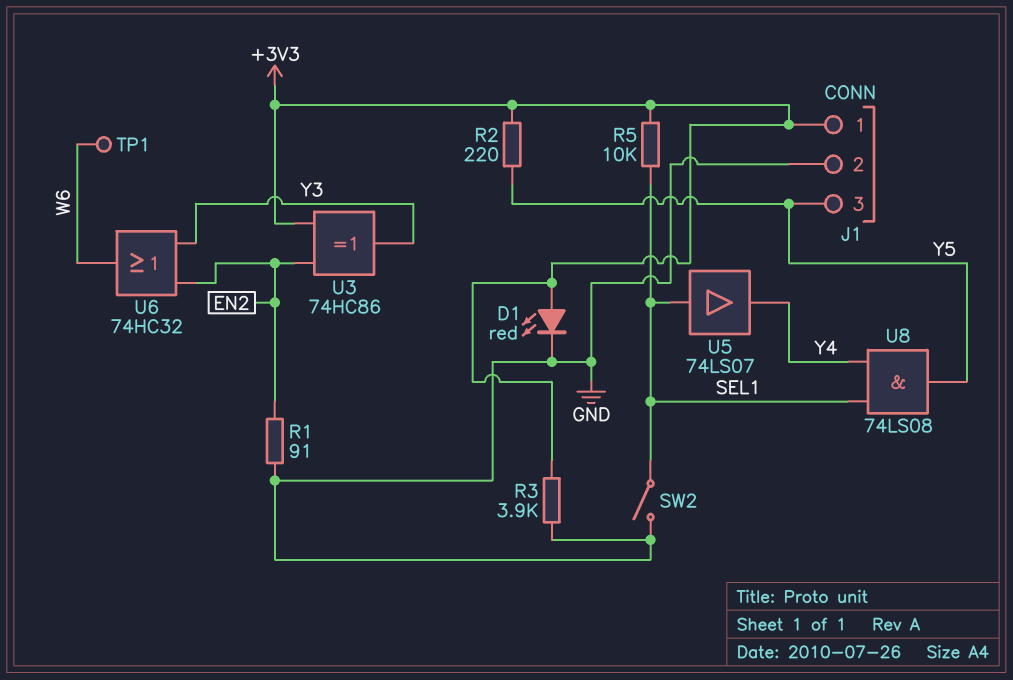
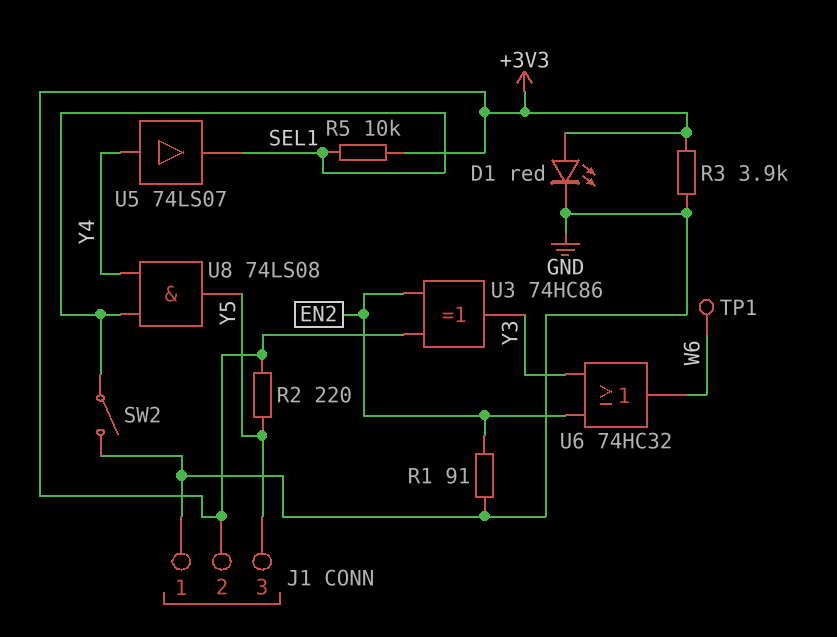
J1 pin 1: +3V3 -> GND
J1 pin 2: GND -> +3V3
U5: buffer 74LS07 (in SEL1, out Y4) -> buffer 74LS07 (in Y4, out SEL1)

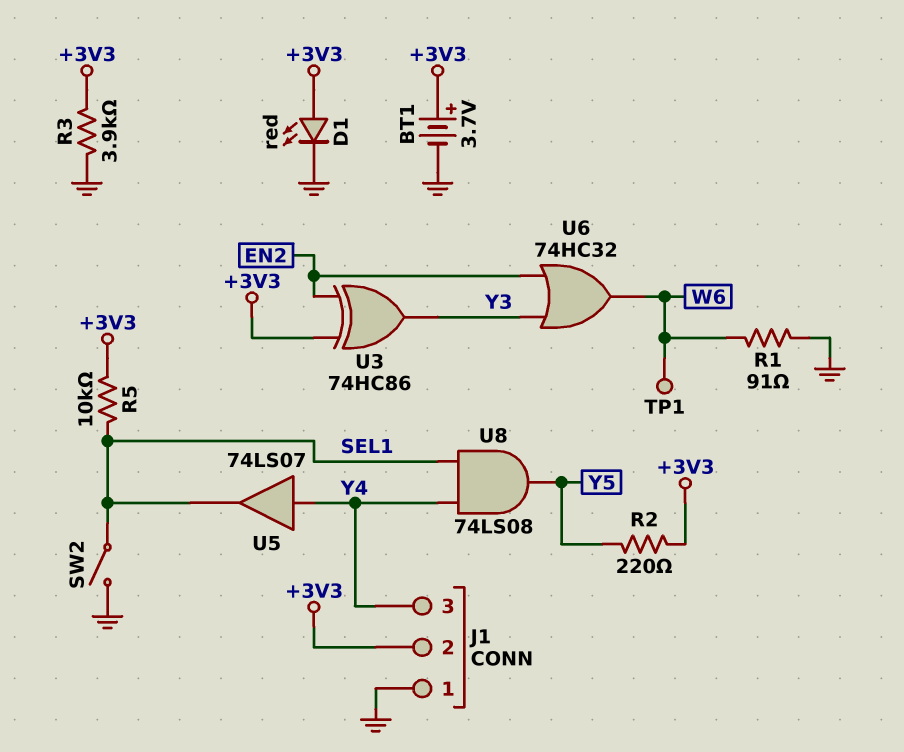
BT1: none -> 3.7V (plus +3V3, minus GND)
J1 pin 3: Y5 -> Y4
R1: 91 (EN2, GND) -> 91 (GND, W6)

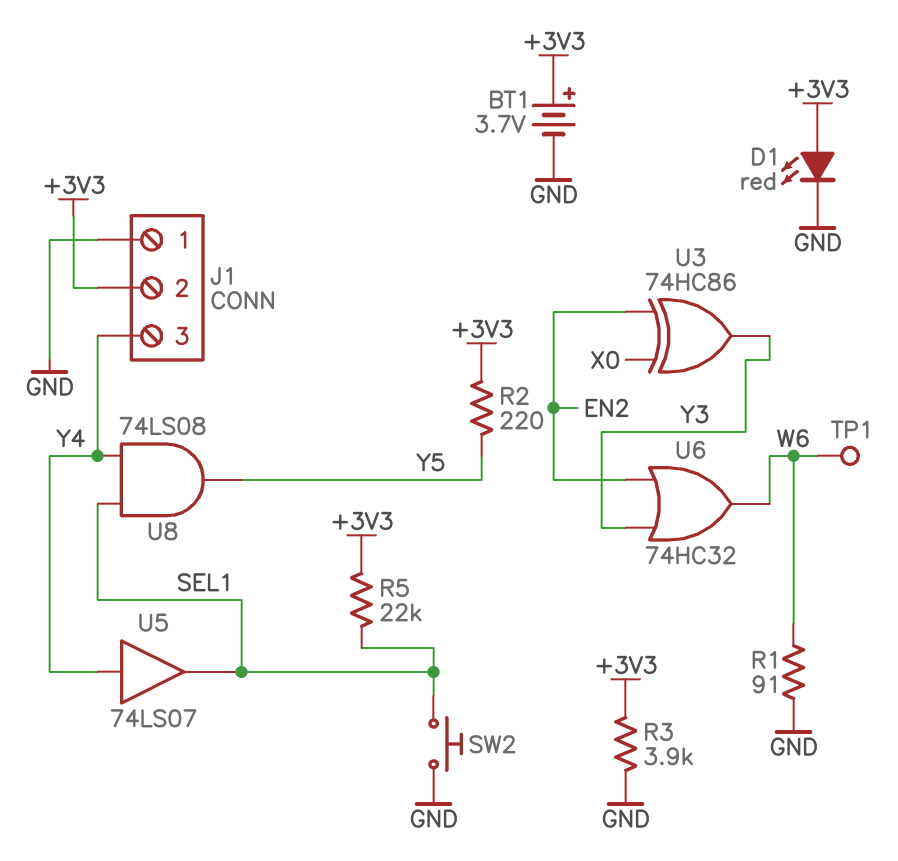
R5: 10k (+3V3, SEL1) -> 22k (+3V3, SEL1)
SW2: switch (GND, SEL1) -> button (GND, SEL1)
U3: XOR 74HC86 (in +3V3, in EN2, out Y3) -> XOR 74HC86 (in EN2, in X0, out Y3)

